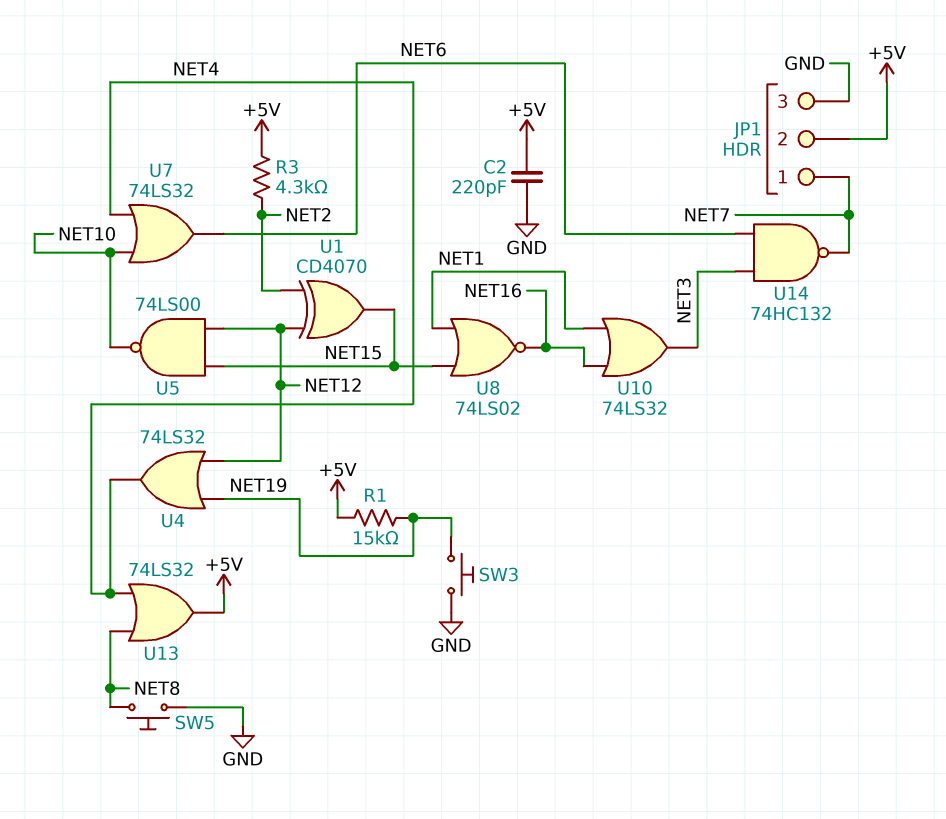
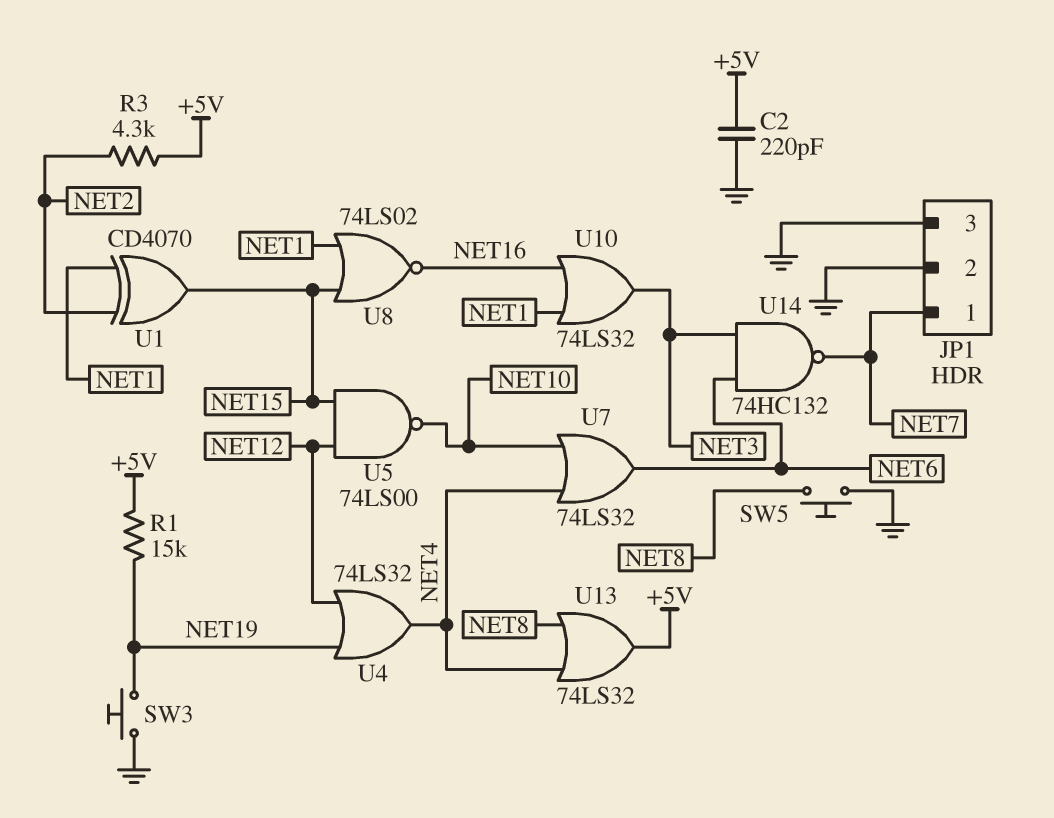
JP1 pin 2: +5V -> GND
U1: XOR CD4070 (in NET2, in NET12, out NET15) -> XOR CD4070 (in NET1, in NET2, out NET15)

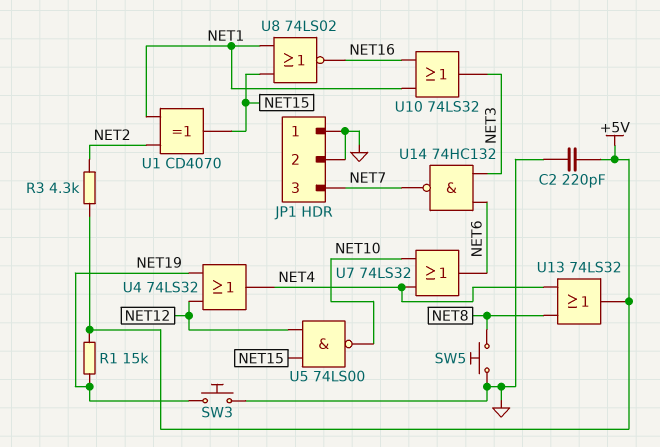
JP1 pin 1: NET7 -> GND
JP1 pin 3: GND -> NET7

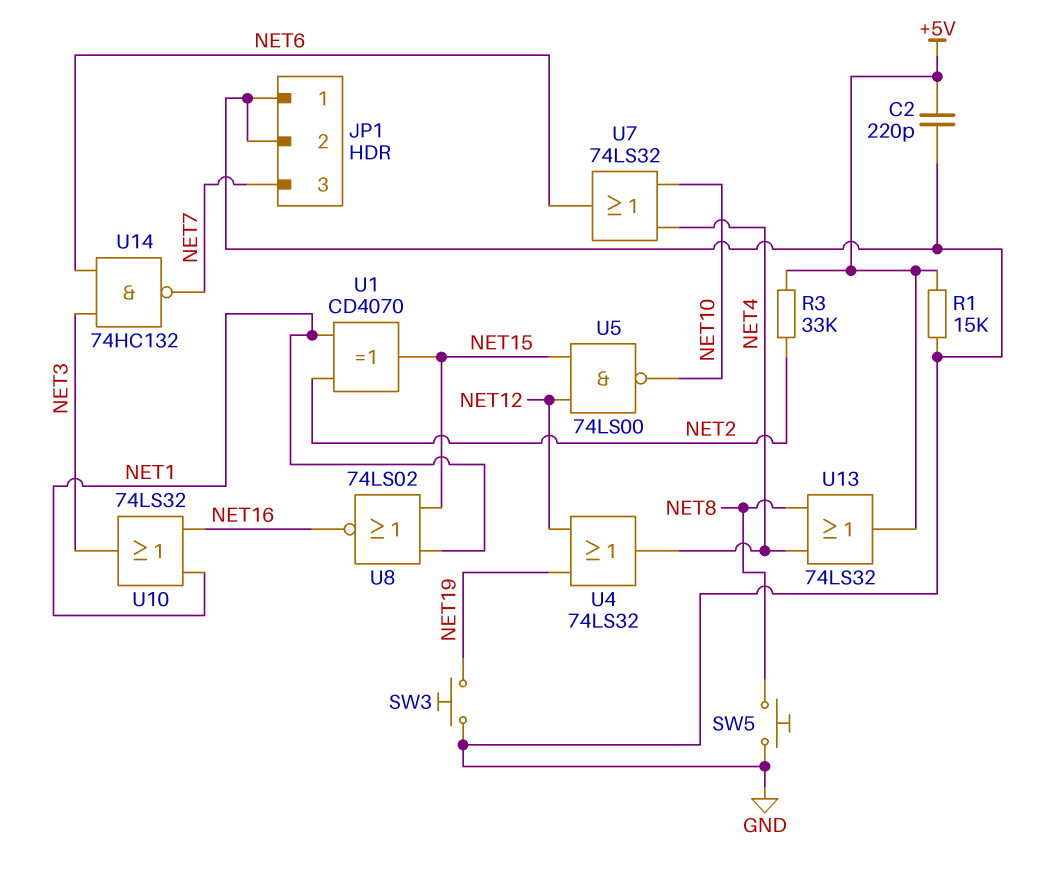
R1: 15k (+5V, NET19) -> 15k (+5V, GND)
R3: 4.3k (+5V, NET2) -> 33k (+5V, NET2)

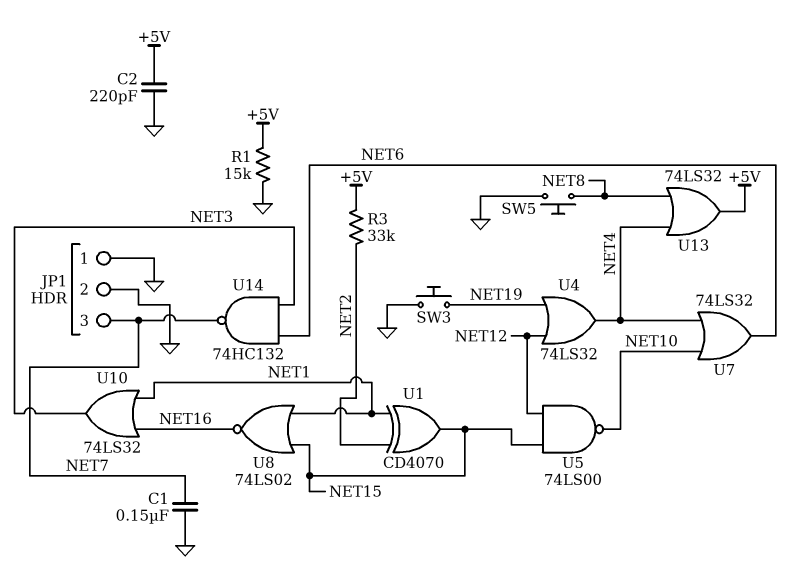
C1: none -> 150nF (GND, NET7)

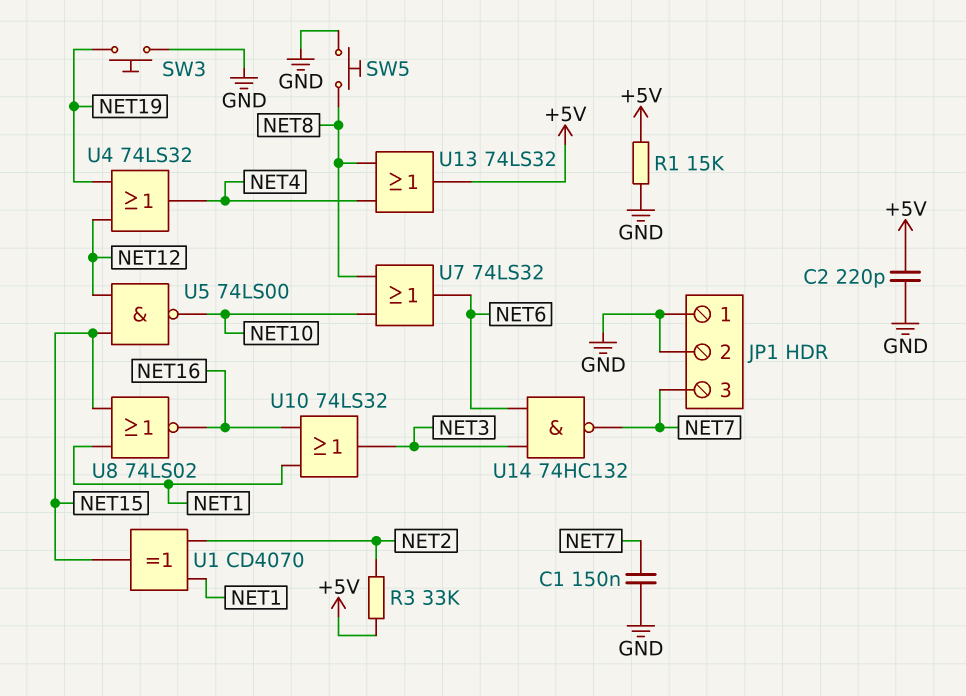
U7: OR 74LS32 (in NET4, in NET10, out NET6) -> OR 74LS32 (in NET8, in NET10, out NET6)

